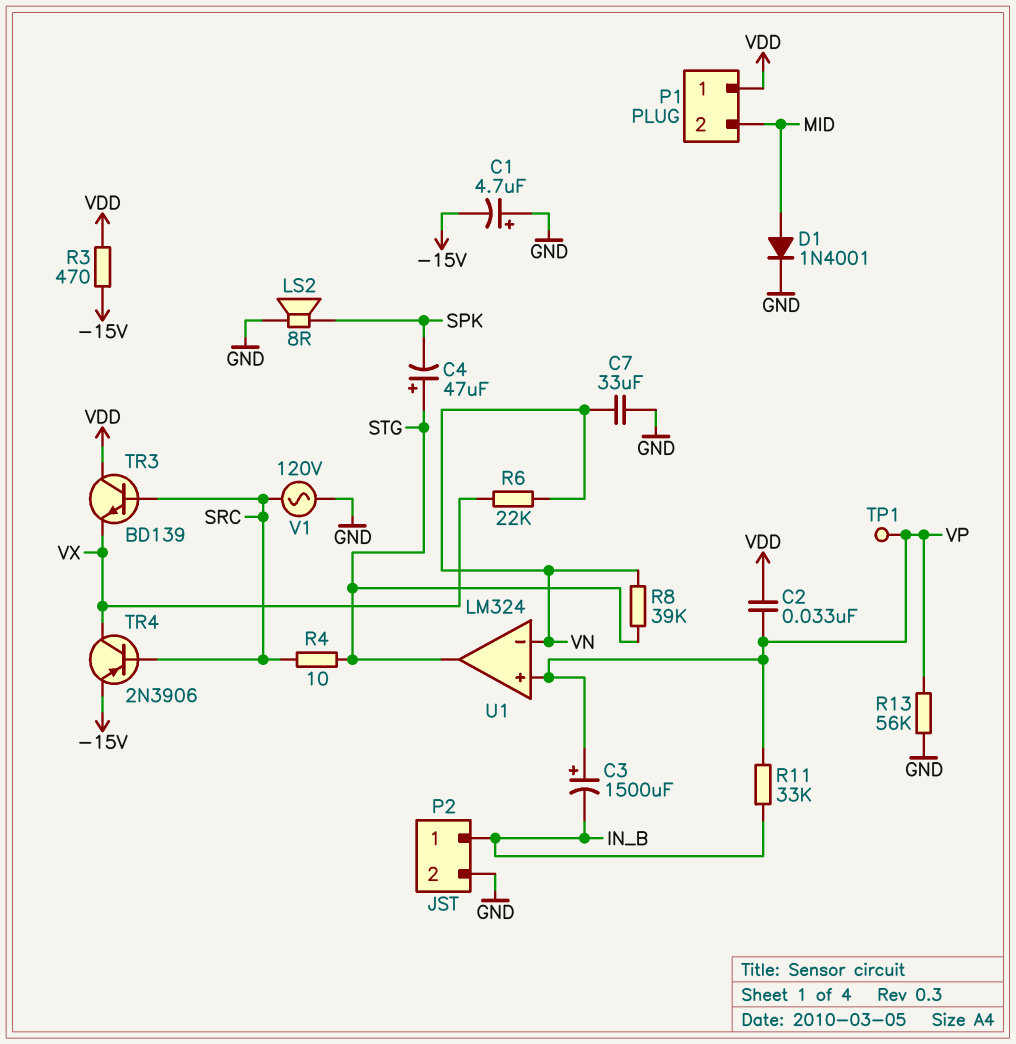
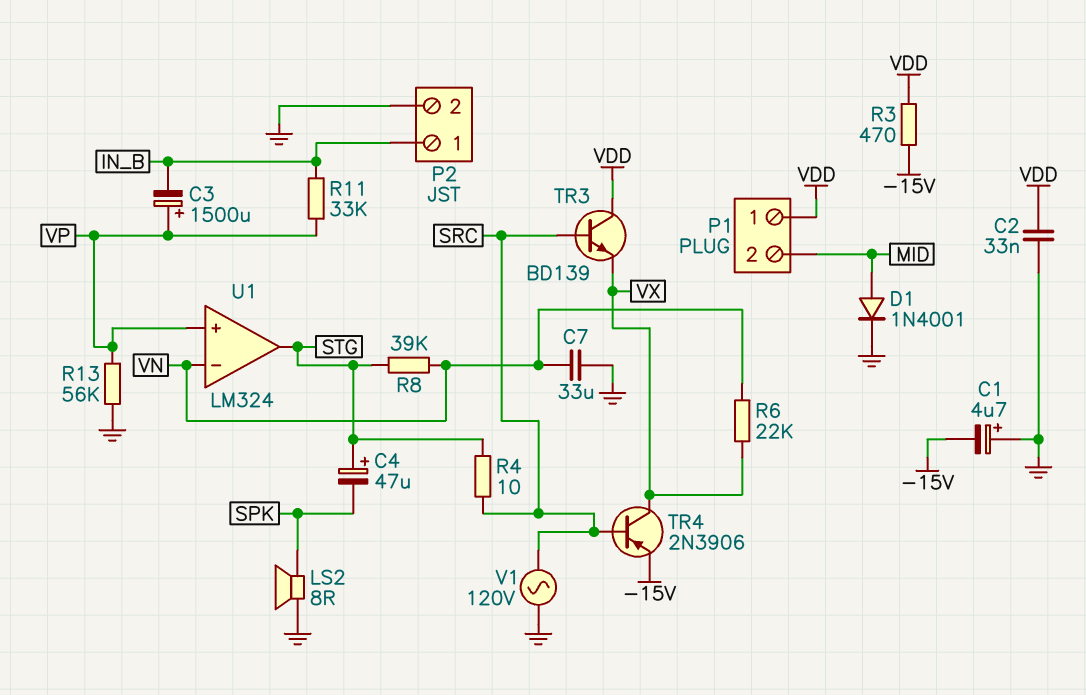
C2: 33nF (VDD, VP) -> 33nF (GND, VDD)
TP1: test point (VP) -> none

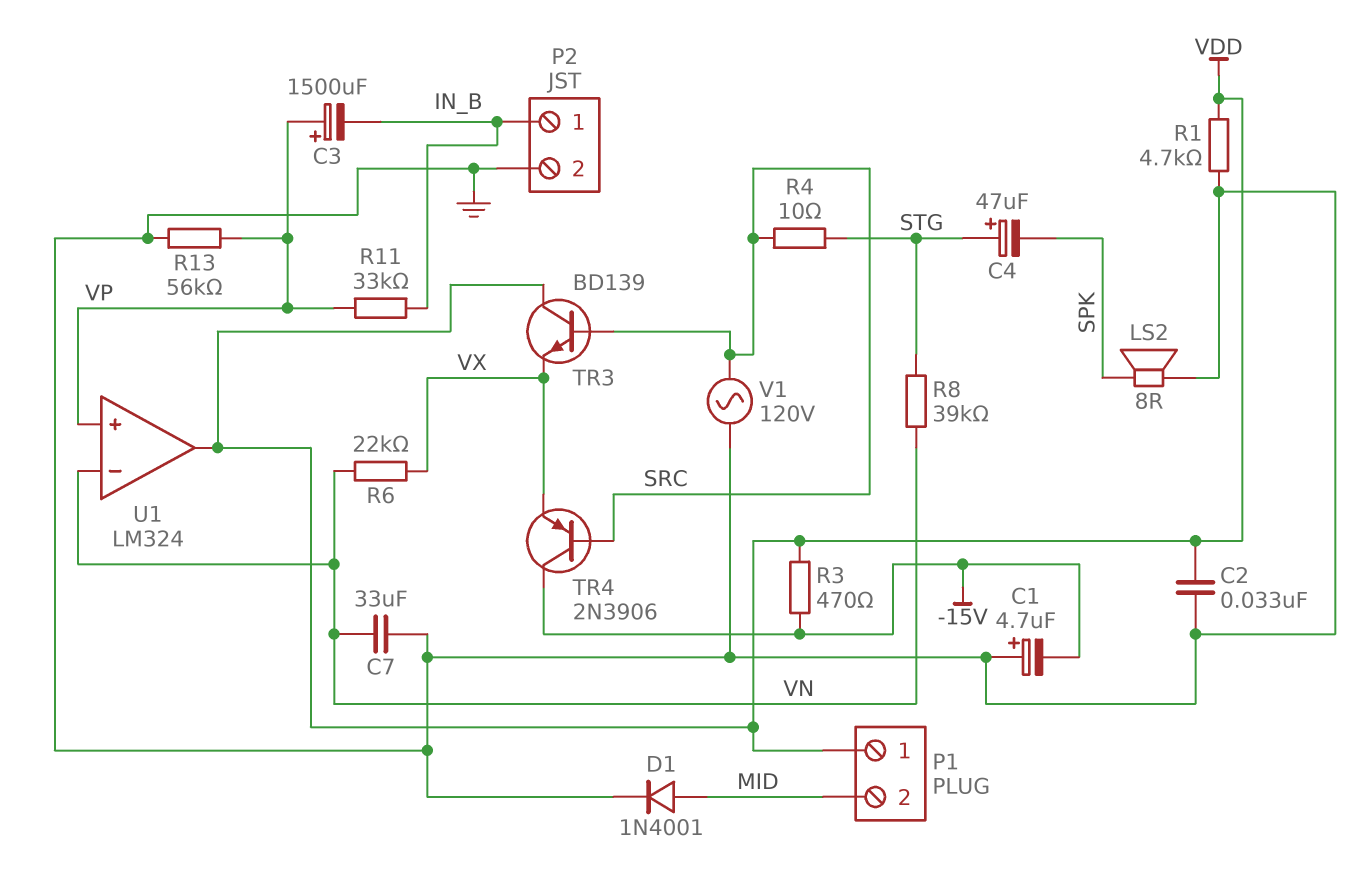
R1: none -> 4.7k (GND, VDD)
TR4: PNP 2N3906 (B SRC, C VX, E -15V) -> PNP 2N3906 (B SRC, C -15V, E VX)
U1 pin out: STG -> VDD

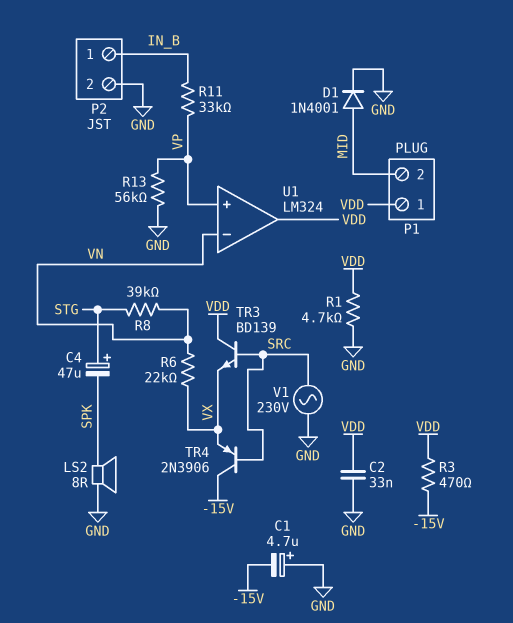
C3: 1500uF (plus VP, minus IN_B) -> none
C7: 33uF (GND, VN) -> none
R4: 10 (SRC, STG) -> none
V1: AC 120V (GND, SRC) -> AC 230V (GND, SRC)

